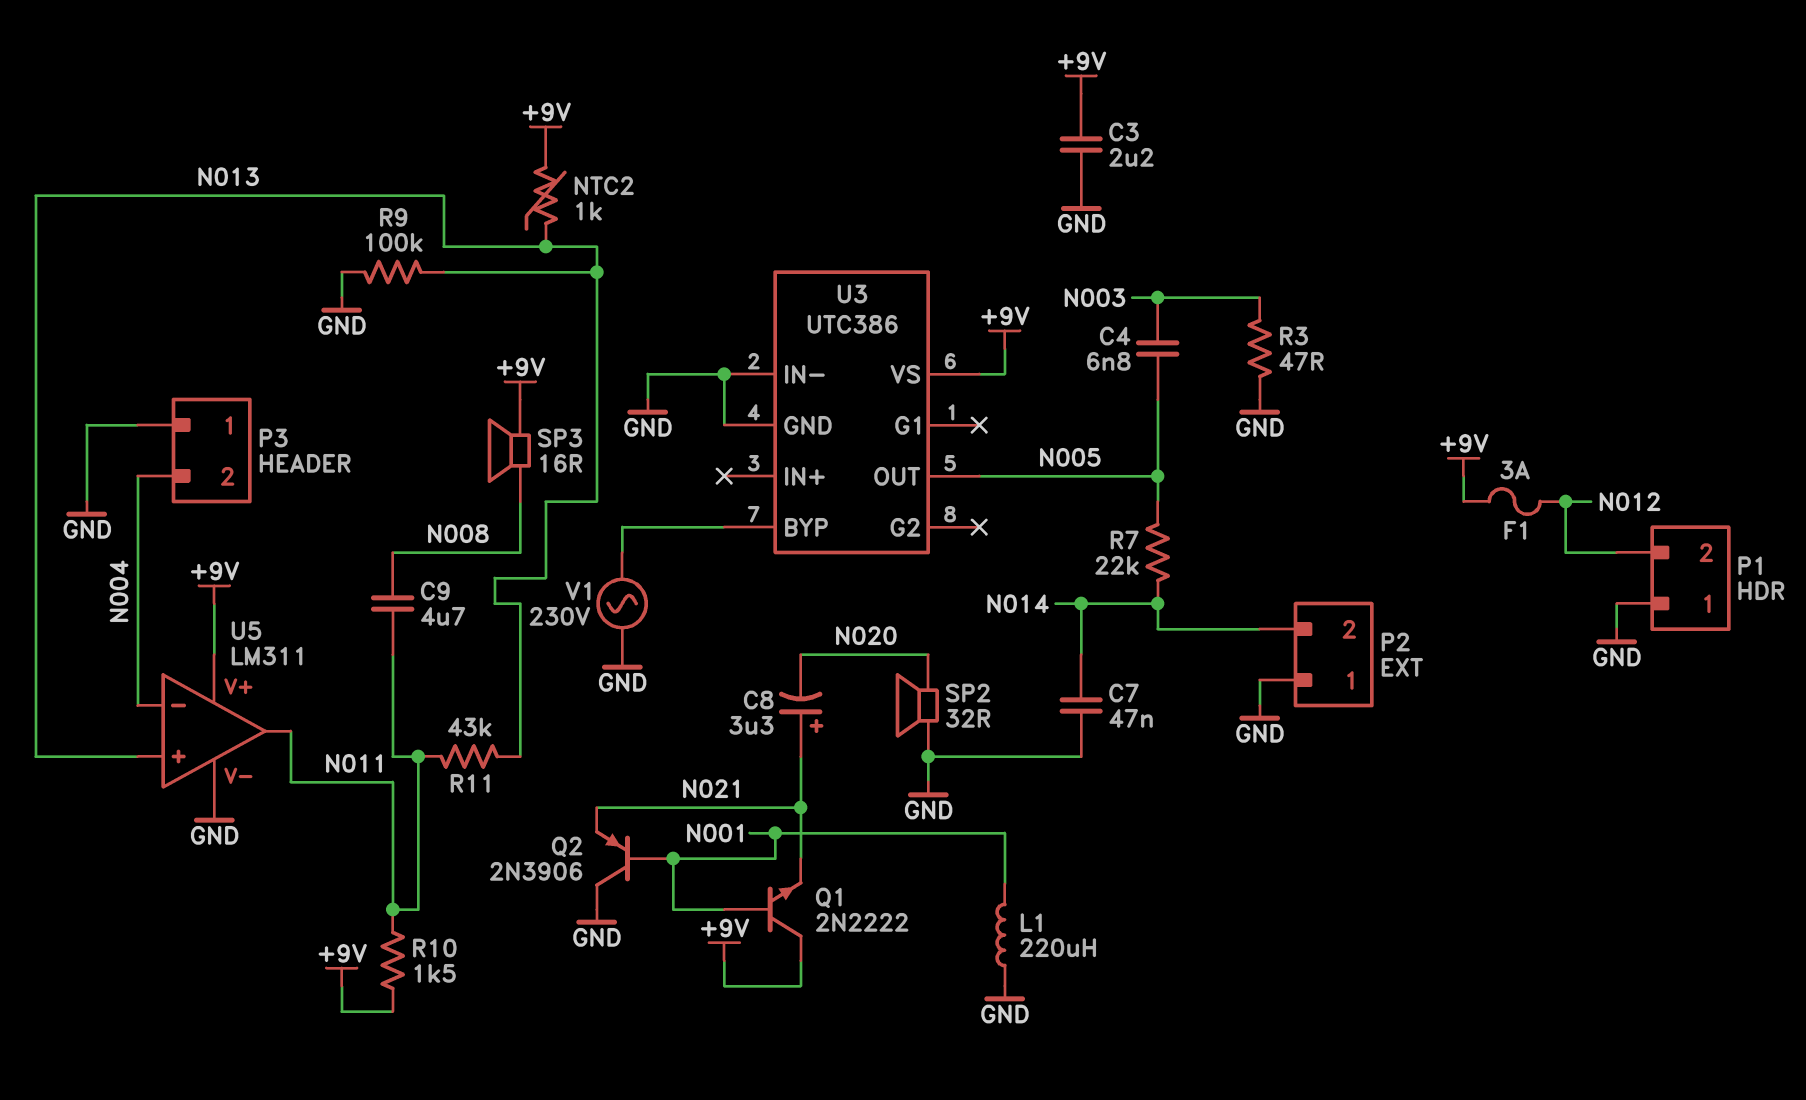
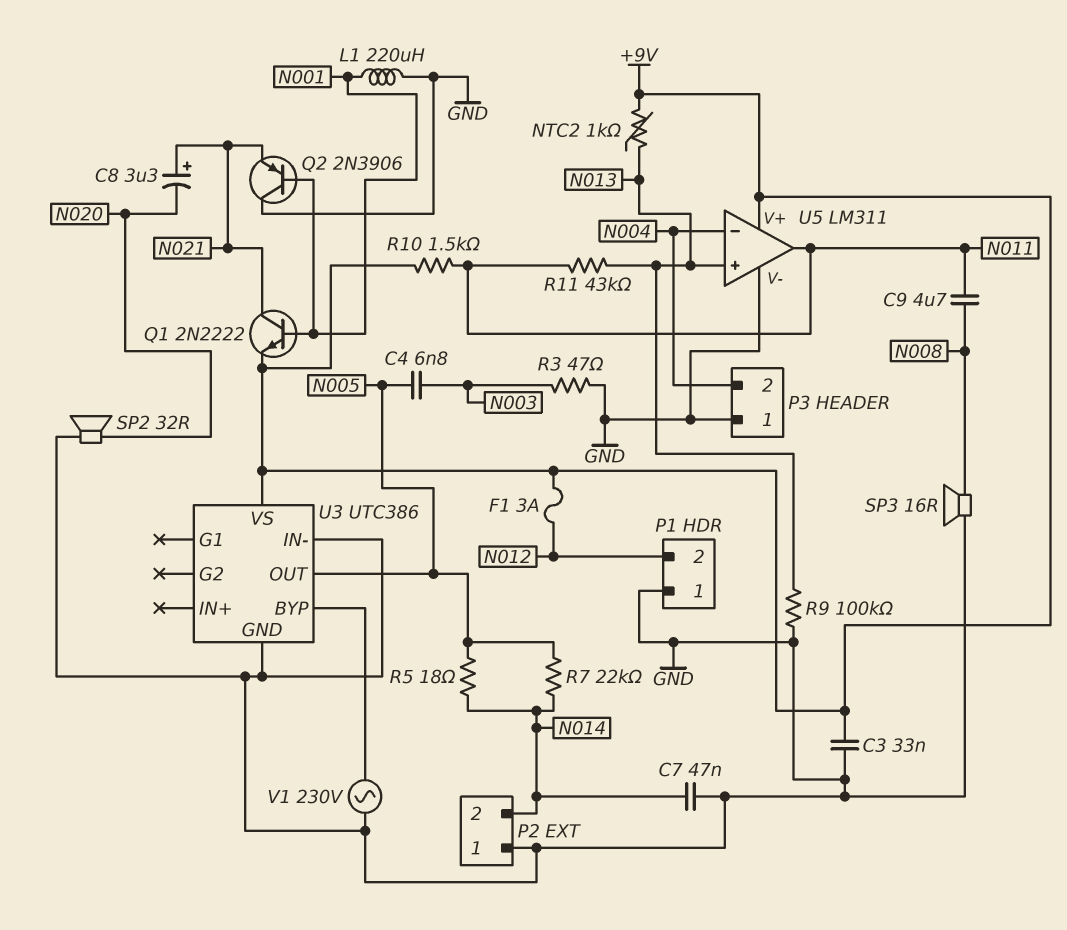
C3: 2.2uF (+9V, GND) -> 33nF (+9V, GND)
Q1: NPN 2N2222 (B N001, C +9V, E N021) -> NPN 2N2222 (B N001, C N021, E +9V)
R5: none -> 18 (N005, N014)
SP3: speaker 16R (+9V, N008) -> speaker 16R (GND, N008)

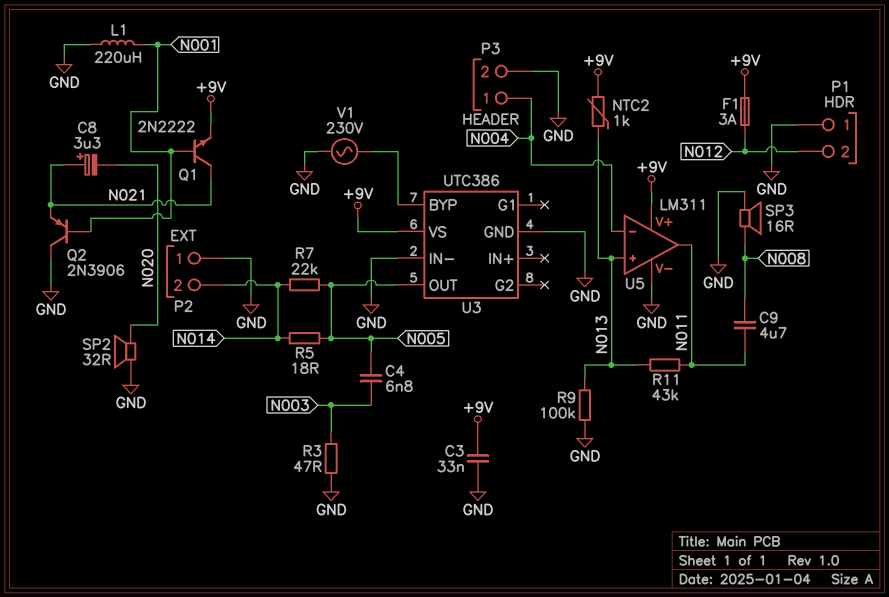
C7: 47nF (GND, N014) -> none
P3 pin 1: GND -> N004
P3 pin 2: N004 -> GND
R10: 1.5k (+9V, N011) -> none

